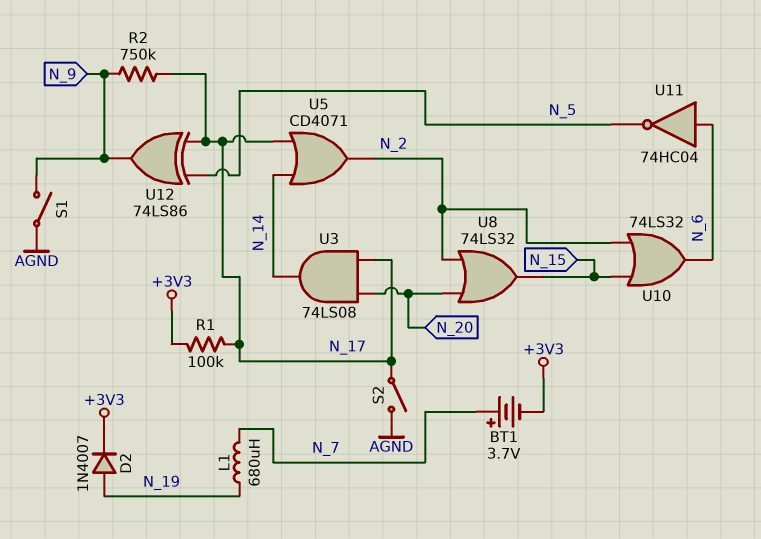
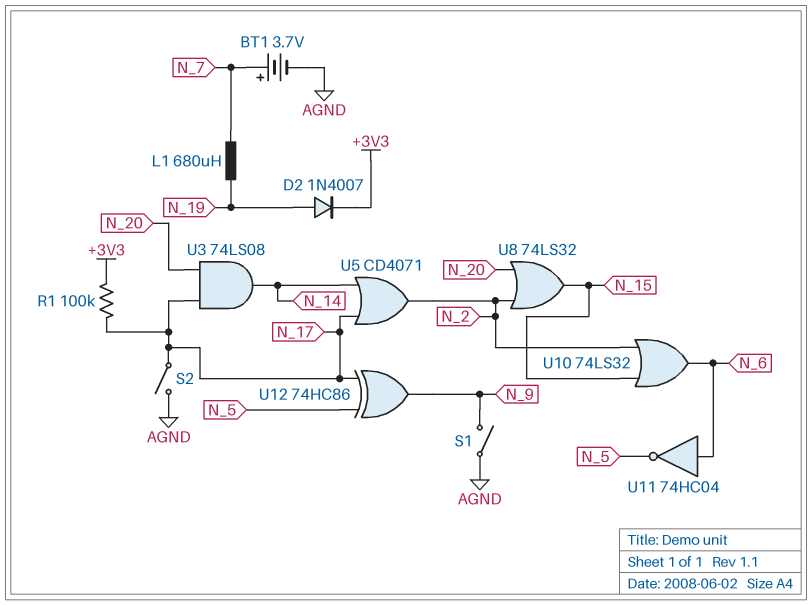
BT1: 3.7V (plus N_7, minus +3V3) -> 3.7V (plus N_7, minus AGND)
R2: 750k (N_9, N_17) -> none
U12: XOR 74LS86 (in N_5, in N_17, out N_9) -> XOR 74HC86 (in N_5, in N_17, out N_9)

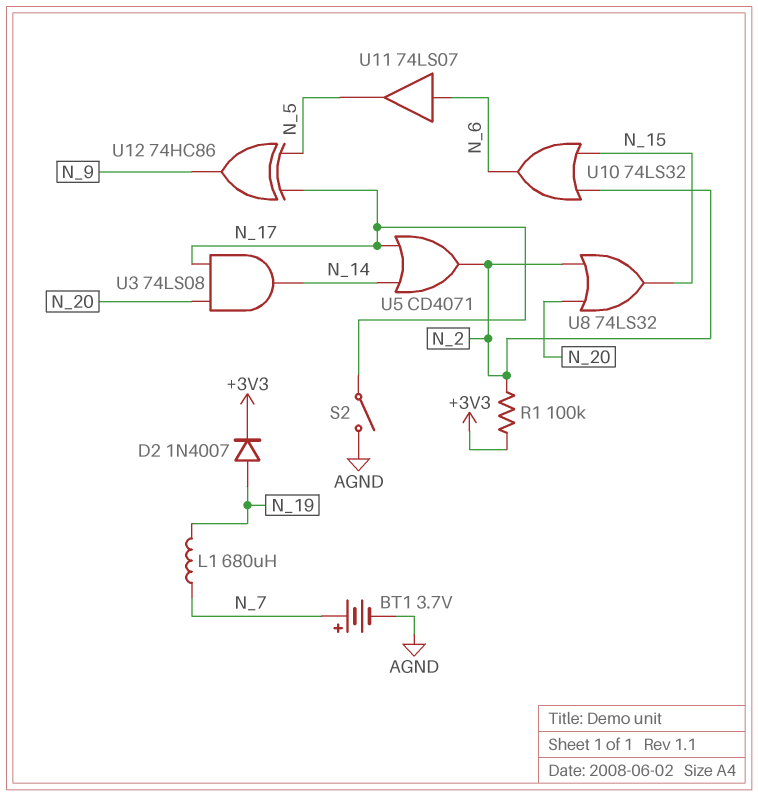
R1: 100k (+3V3, N_17) -> 100k (+3V3, N_2)
S1: switch (AGND, N_9) -> none
U11: NOT 74HC04 (in N_6, out N_5) -> buffer 74LS07 (in N_6, out N_5)

